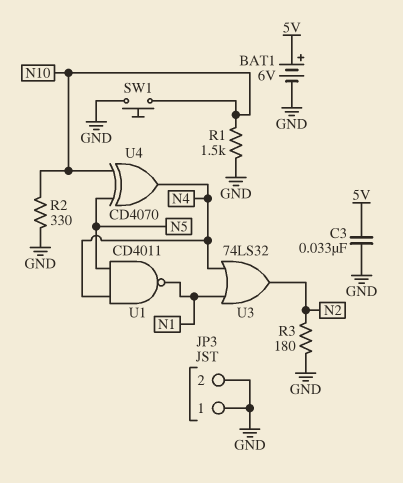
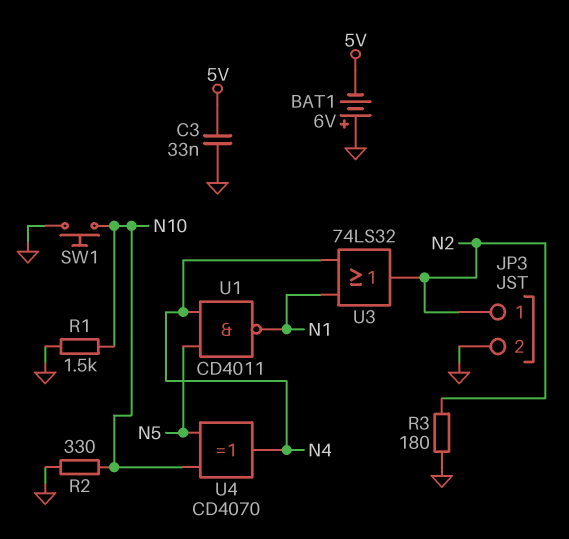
BAT1: 6V (plus 5V, minus GND) -> 6V (plus GND, minus 5V)
JP3 pin 1: GND -> N2

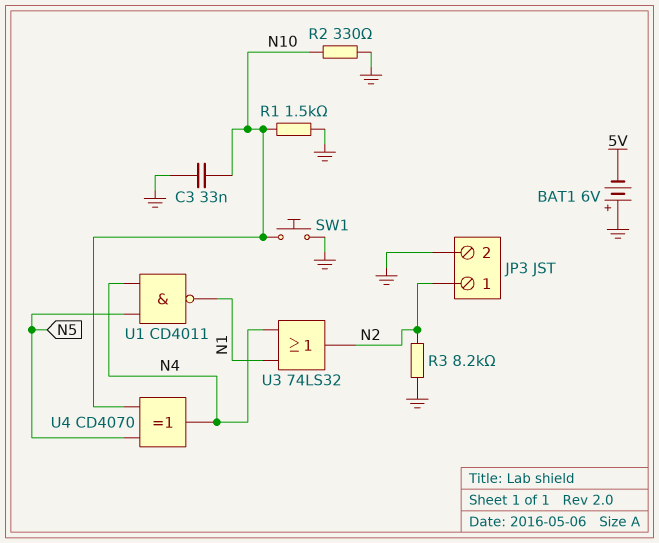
C3: 33nF (5V, GND) -> 33nF (GND, N10)
R3: 180 (GND, N2) -> 8.2k (GND, N2)

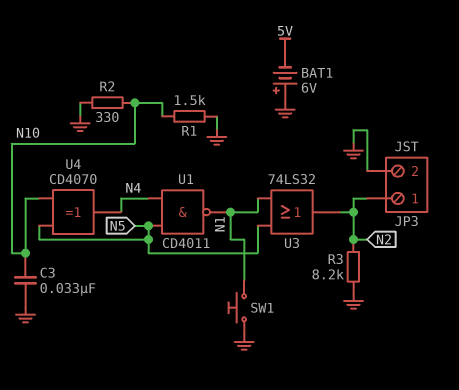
SW1: button (GND, N10) -> button (GND, N1)
U3: OR 74LS32 (in N1, in N4, out N2) -> OR 74LS32 (in N1, in N5, out N2)

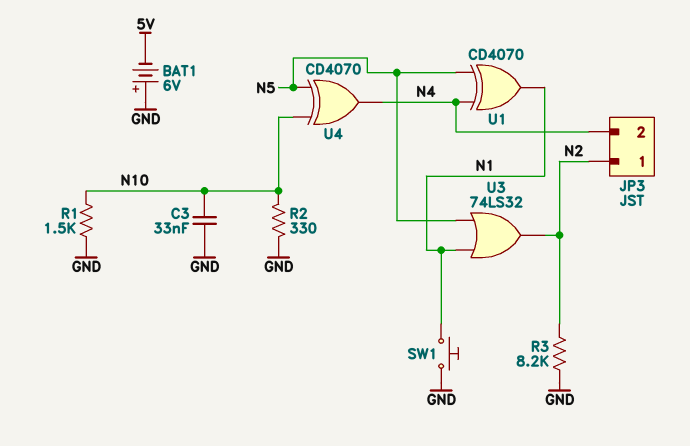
JP3 pin 2: GND -> N4
U1: NAND CD4011 (in N4, in N5, out N1) -> XOR CD4070 (in N4, in N5, out N1)

